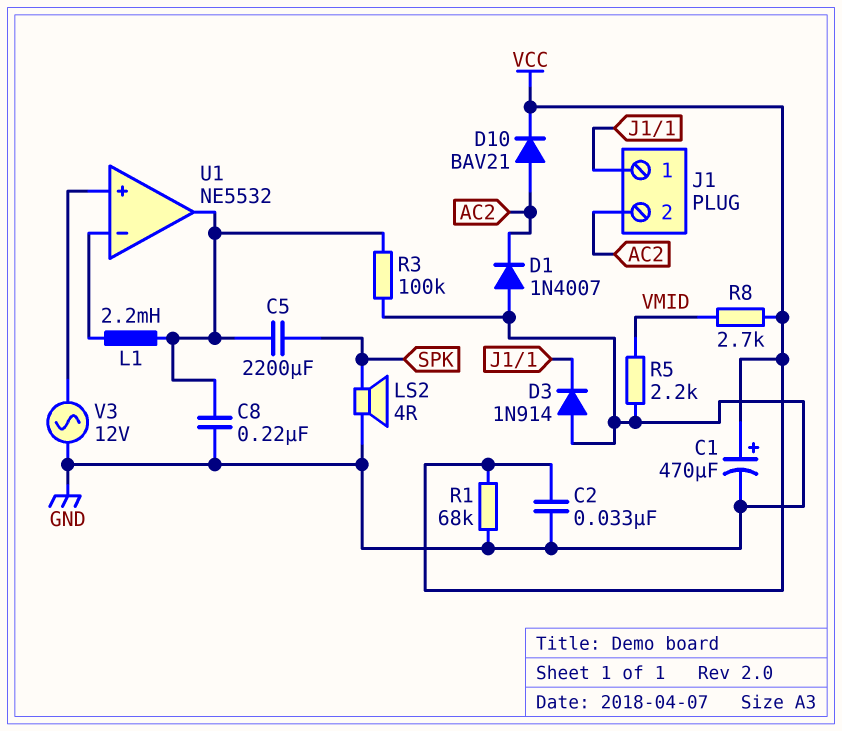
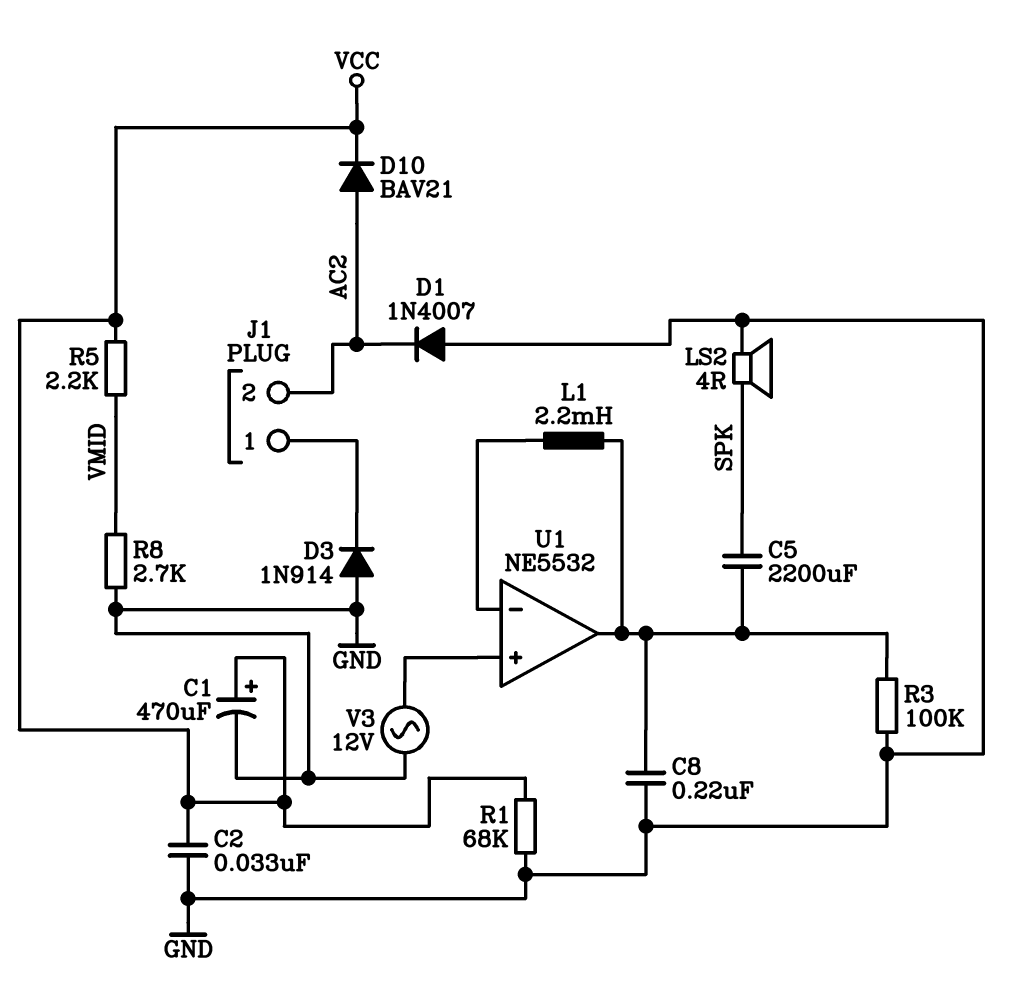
R5: 2.2k (GND, VMID) -> 2.2k (VCC, VMID)
R8: 2.7k (VCC, VMID) -> 2.7k (GND, VMID)

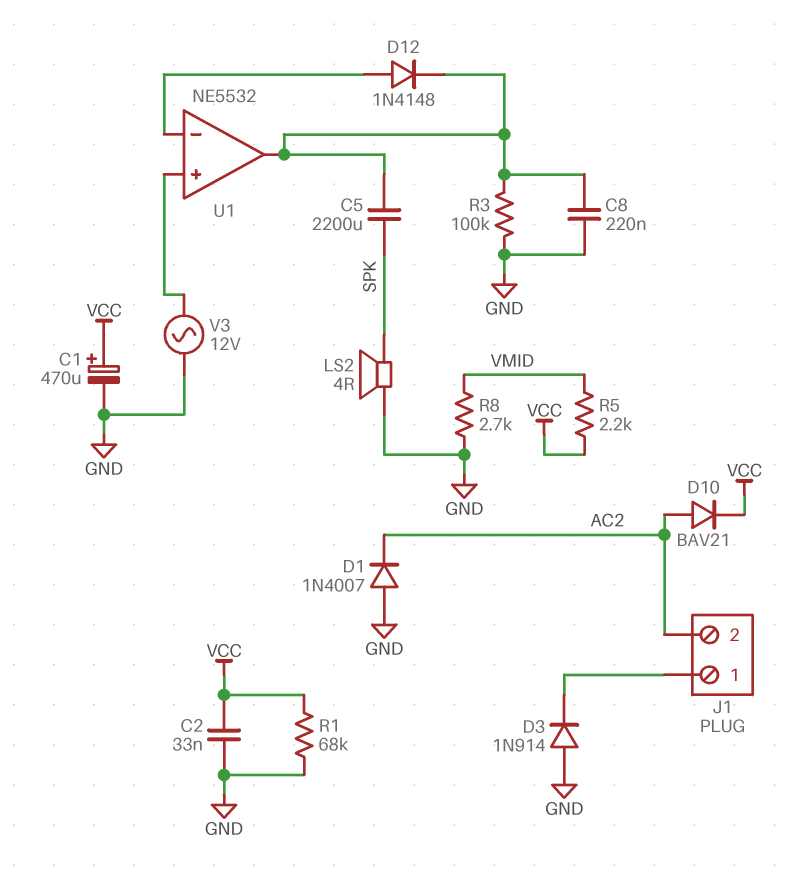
D12: none -> diode 1N4148 (A U1/in-, K U1/out)
L1: 2.2mH (U1/in-, U1/out) -> none

